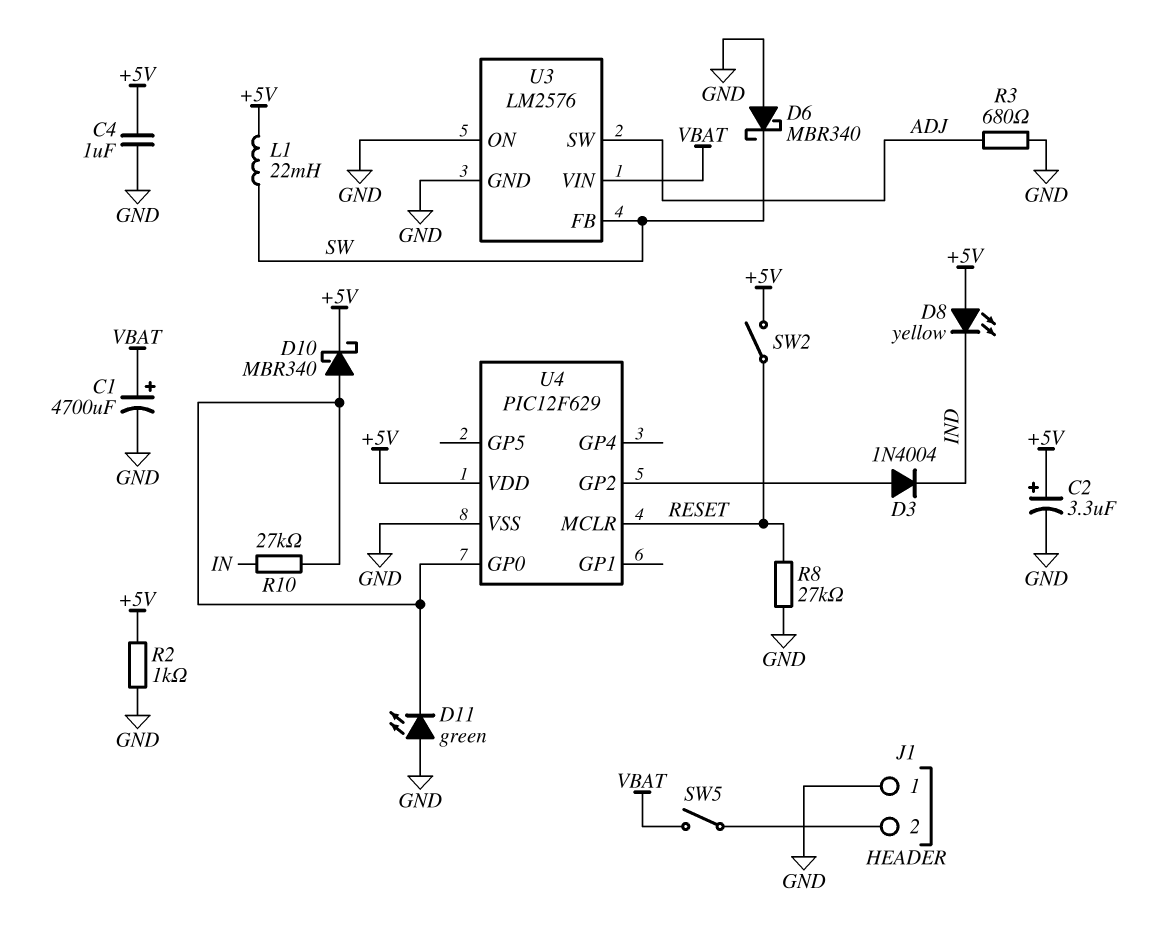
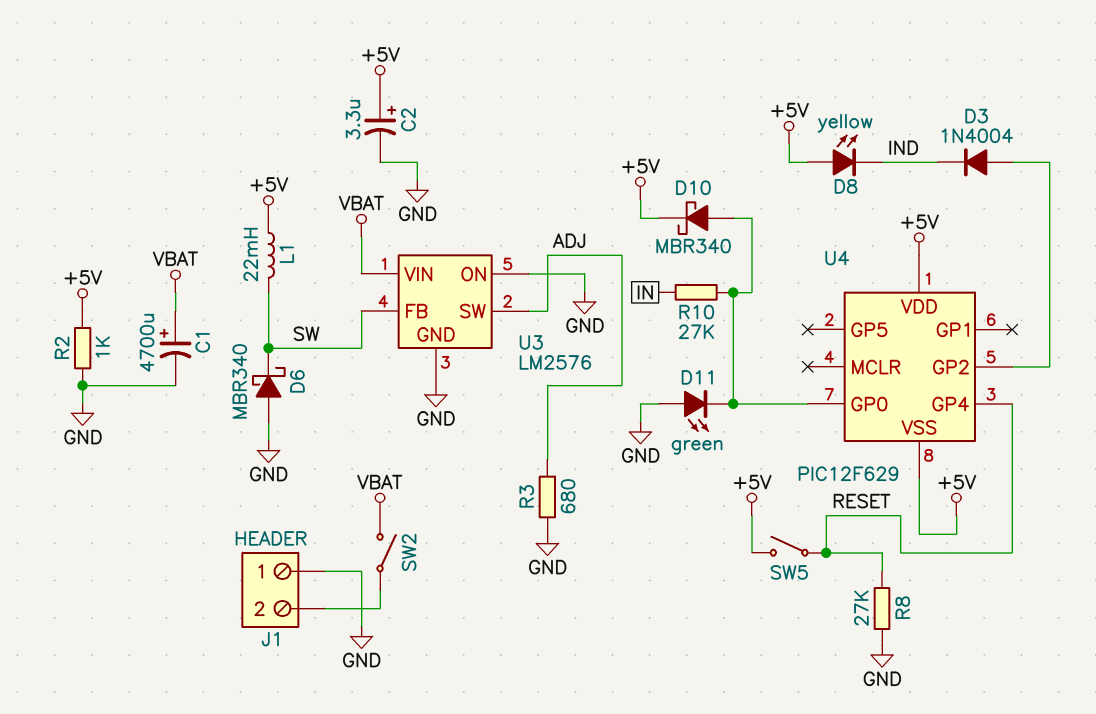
C4: 1uF (+5V, GND) -> none
SW2: switch (+5V, RESET) -> switch (J1/2, VBAT)
SW5: switch (J1/2, VBAT) -> switch (+5V, RESET)
U4 pin GP4: none -> RESET
U4 pin MCLR: RESET -> none
U4 pin VSS: GND -> +5V

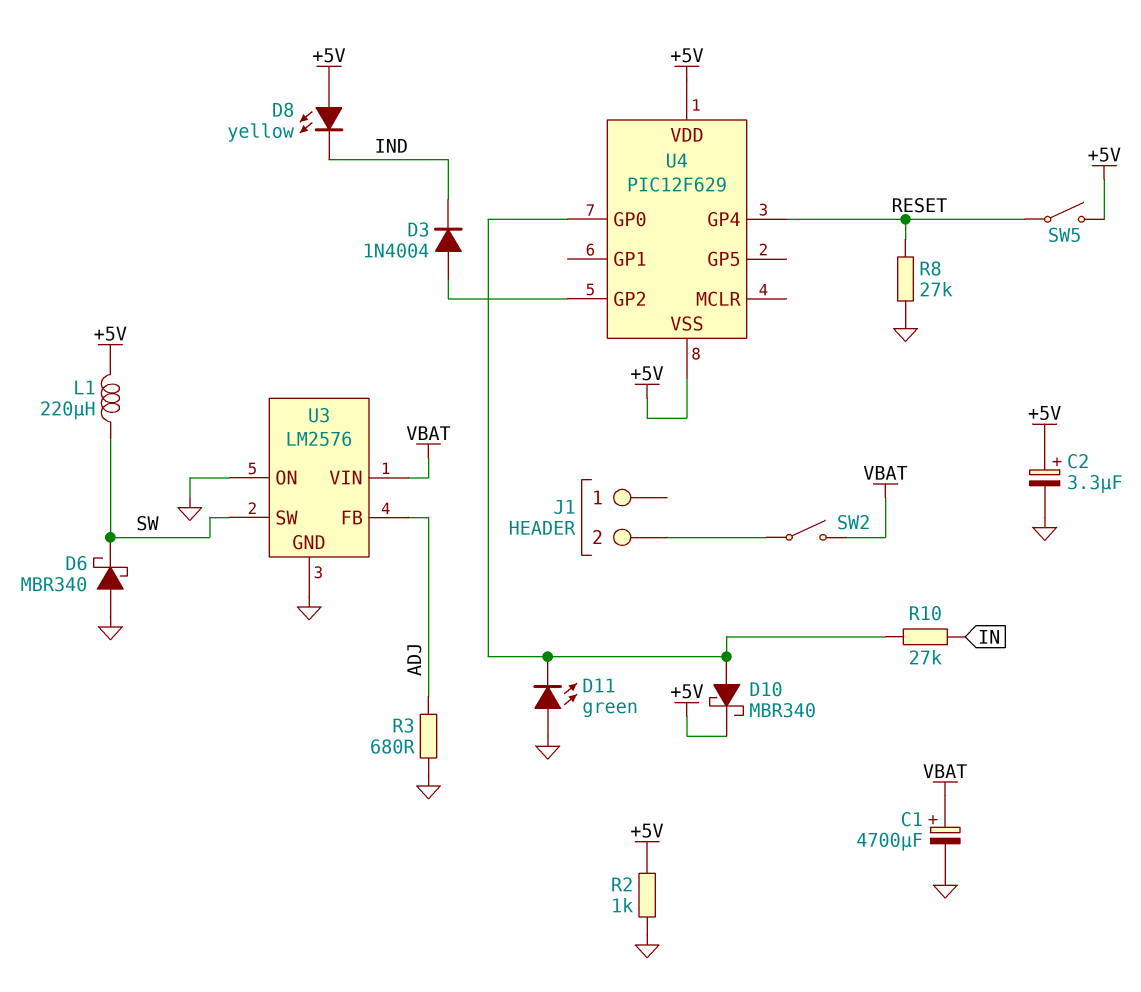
J1 pin 1: GND -> none
L1: 22mH (+5V, SW) -> 220uH (+5V, SW)
U3 pin FB: SW -> ADJ
U3 pin SW: ADJ -> SW

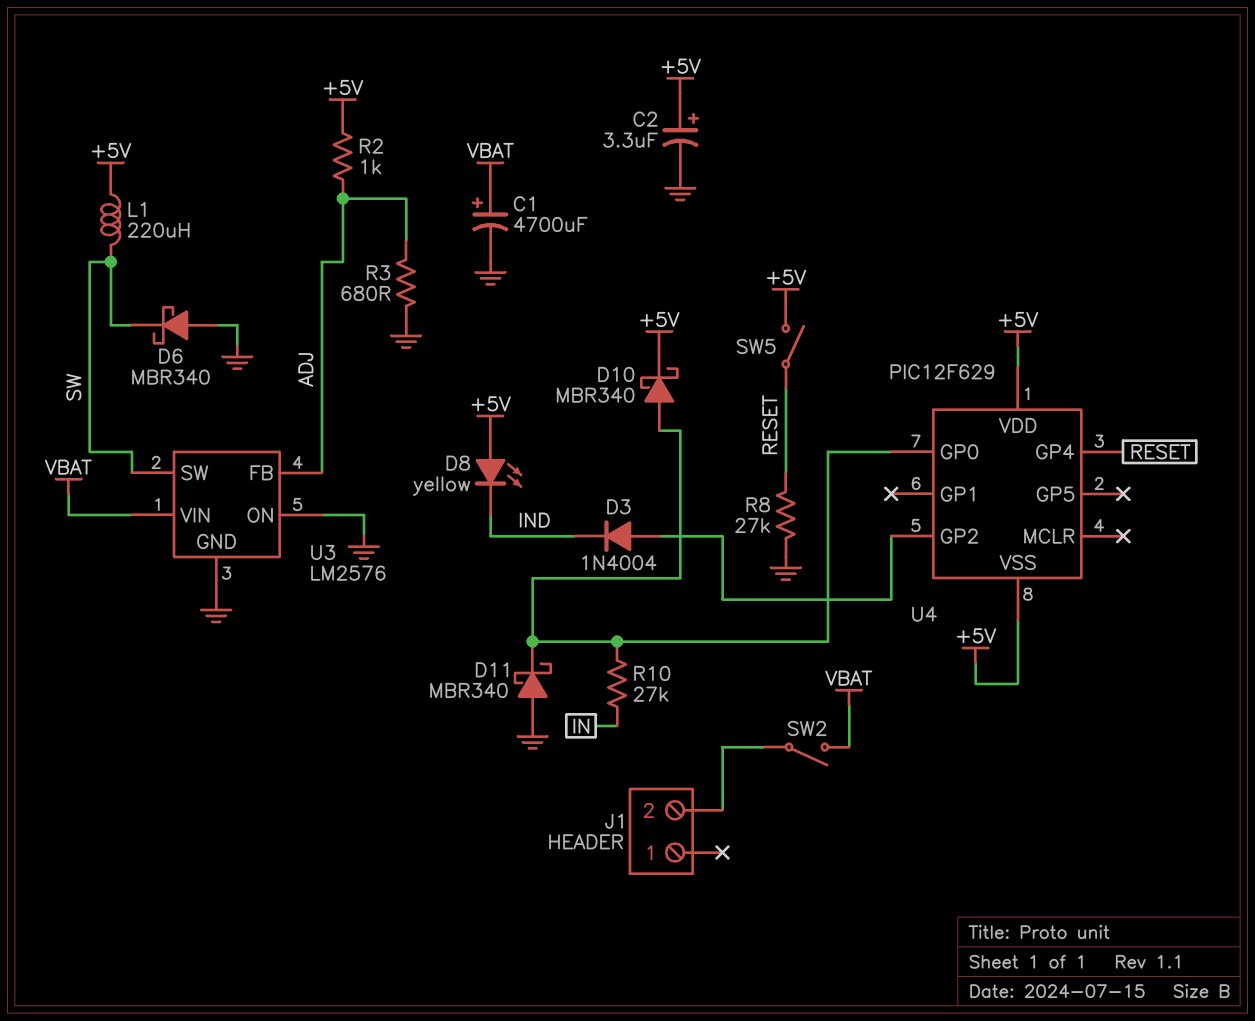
D11: LED green (A GND, K U4/GP0) -> schottky MBR340 (A GND, K U4/GP0)
R2: 1k (+5V, GND) -> 1k (+5V, ADJ)

